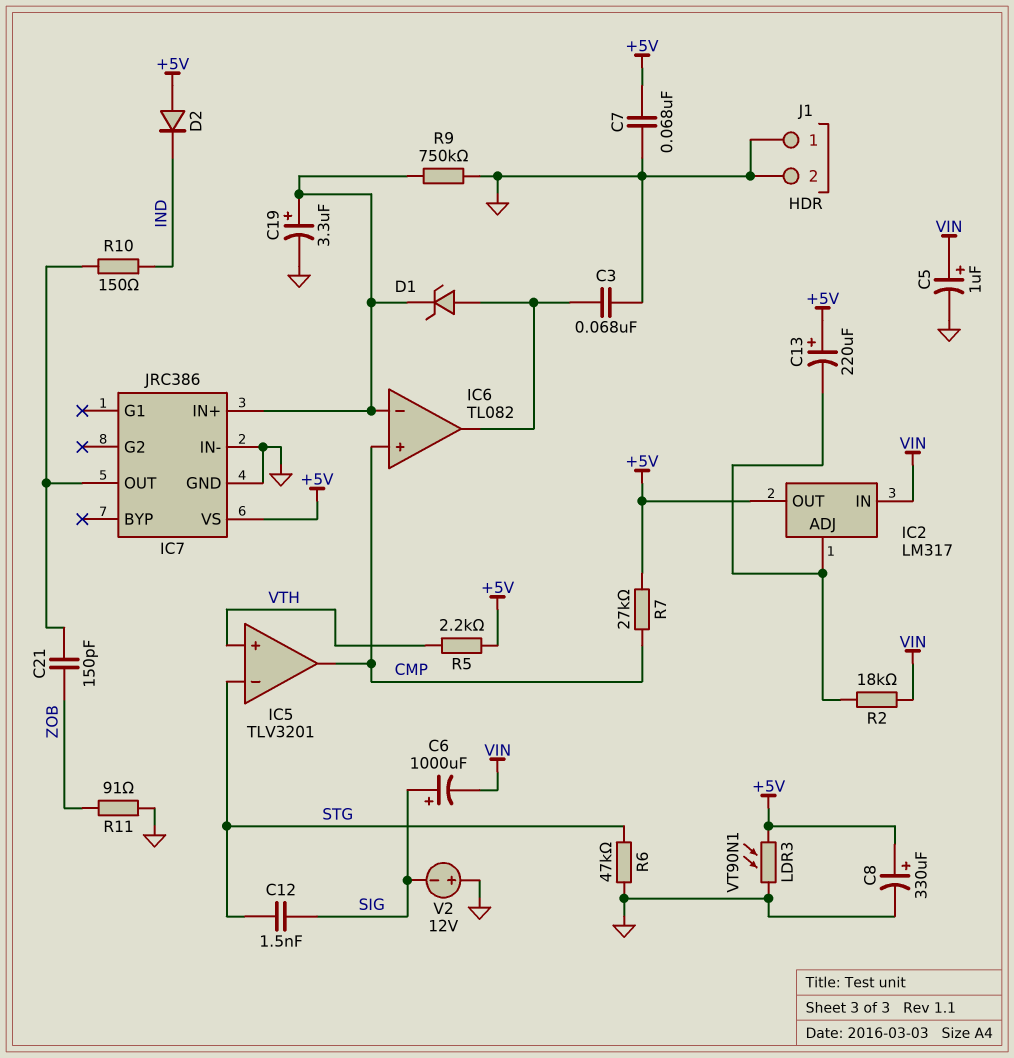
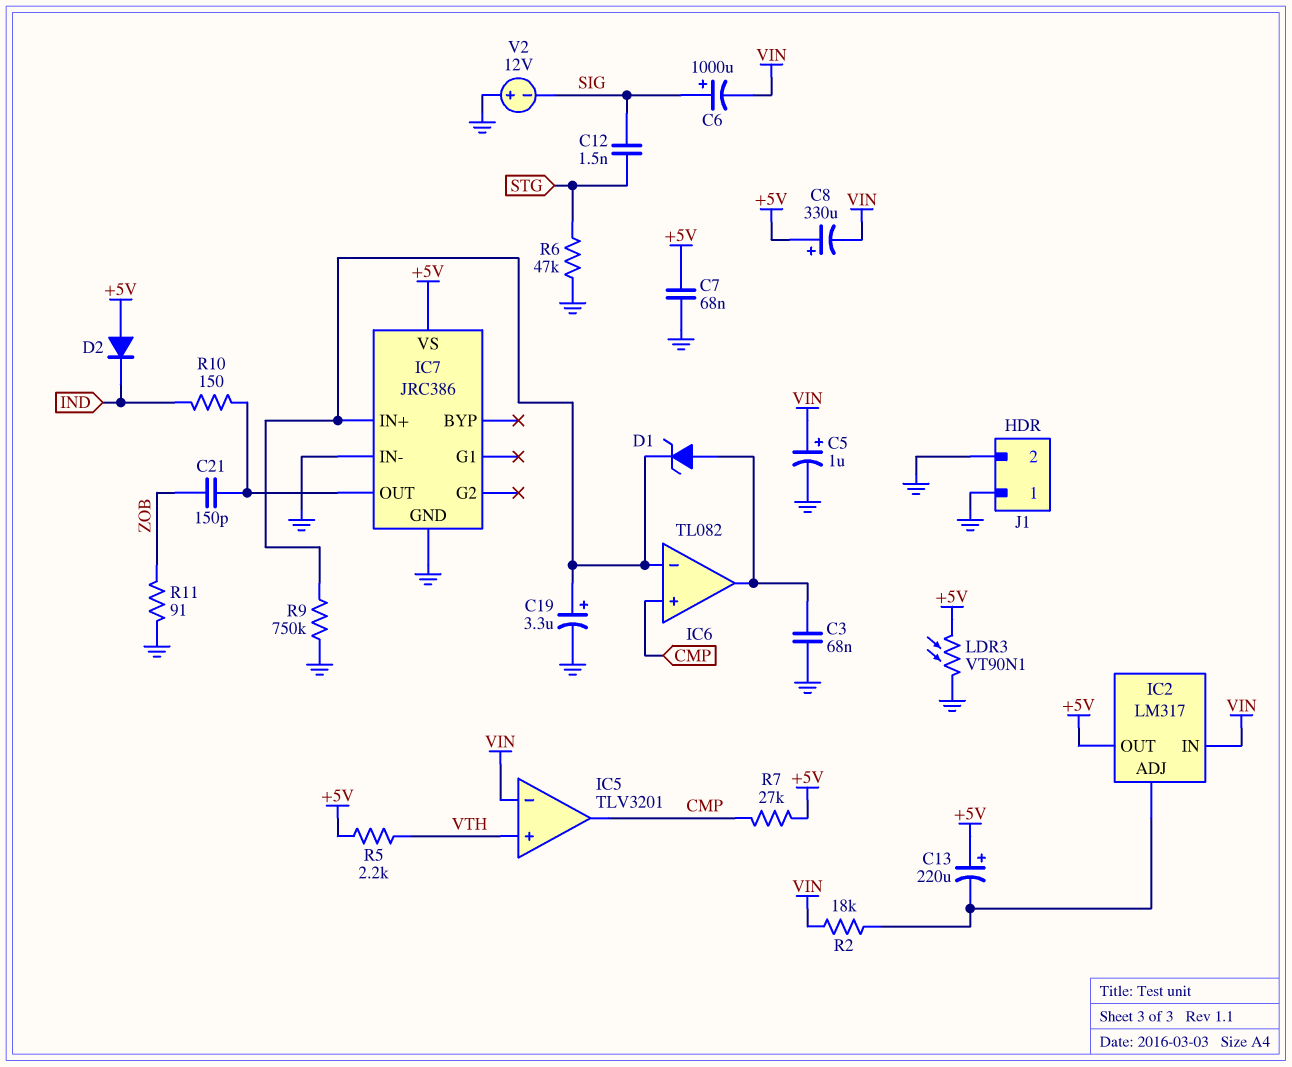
C8: 330uF (plus +5V, minus GND) -> 330uF (plus +5V, minus VIN)
IC5 pin in-: STG -> VIN

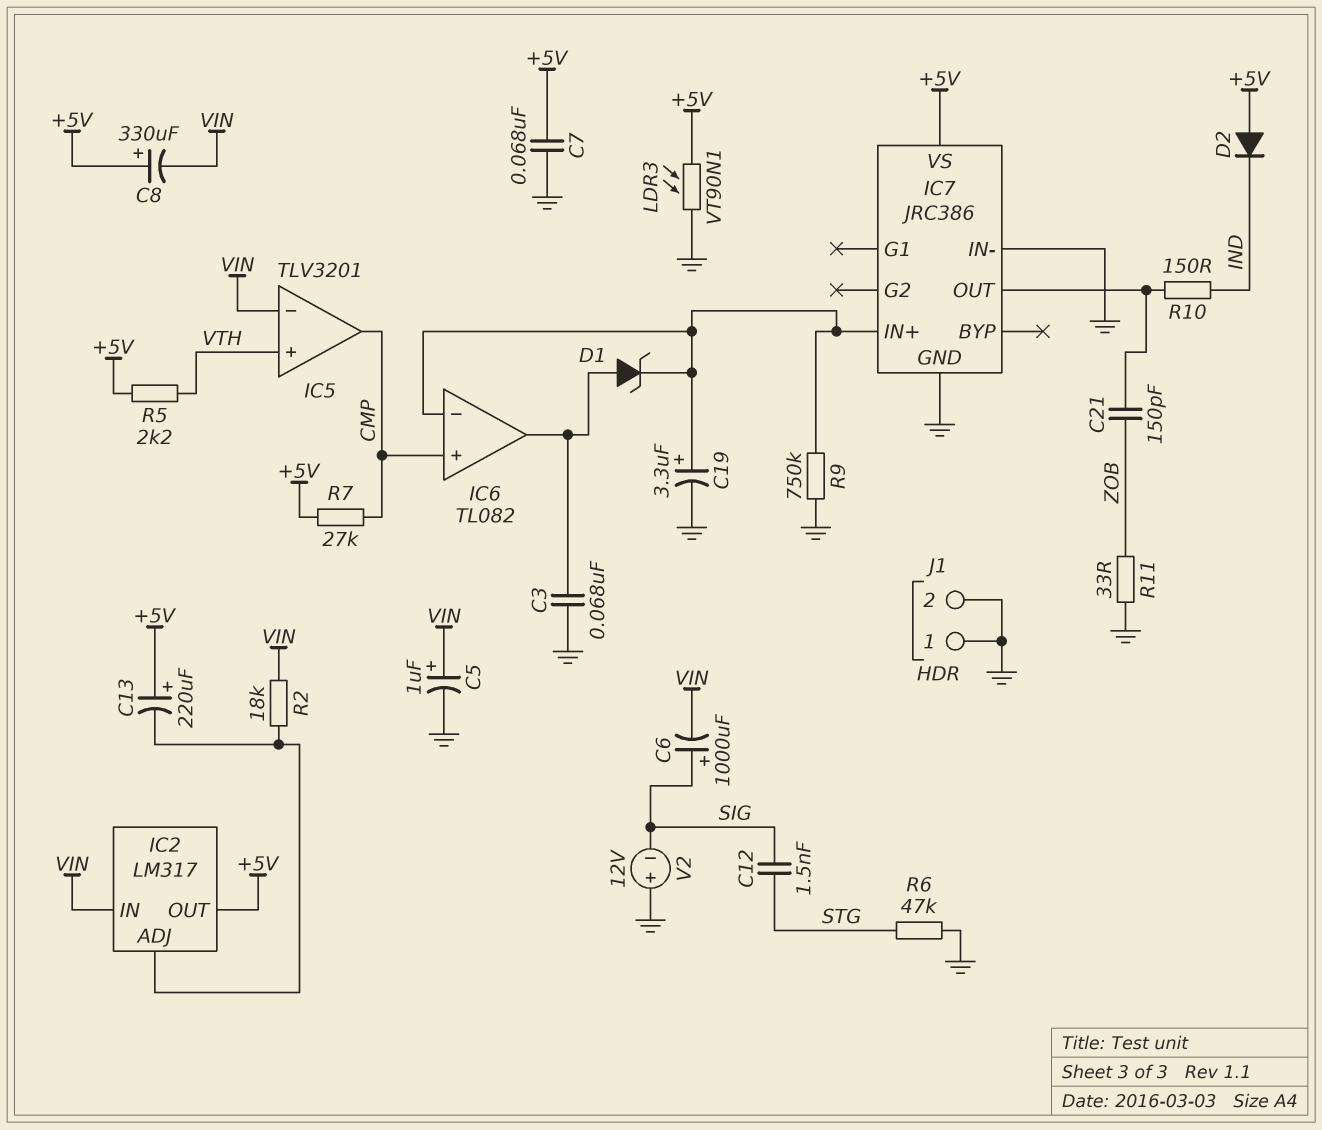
R11: 91 (GND, ZOB) -> 33 (GND, ZOB)

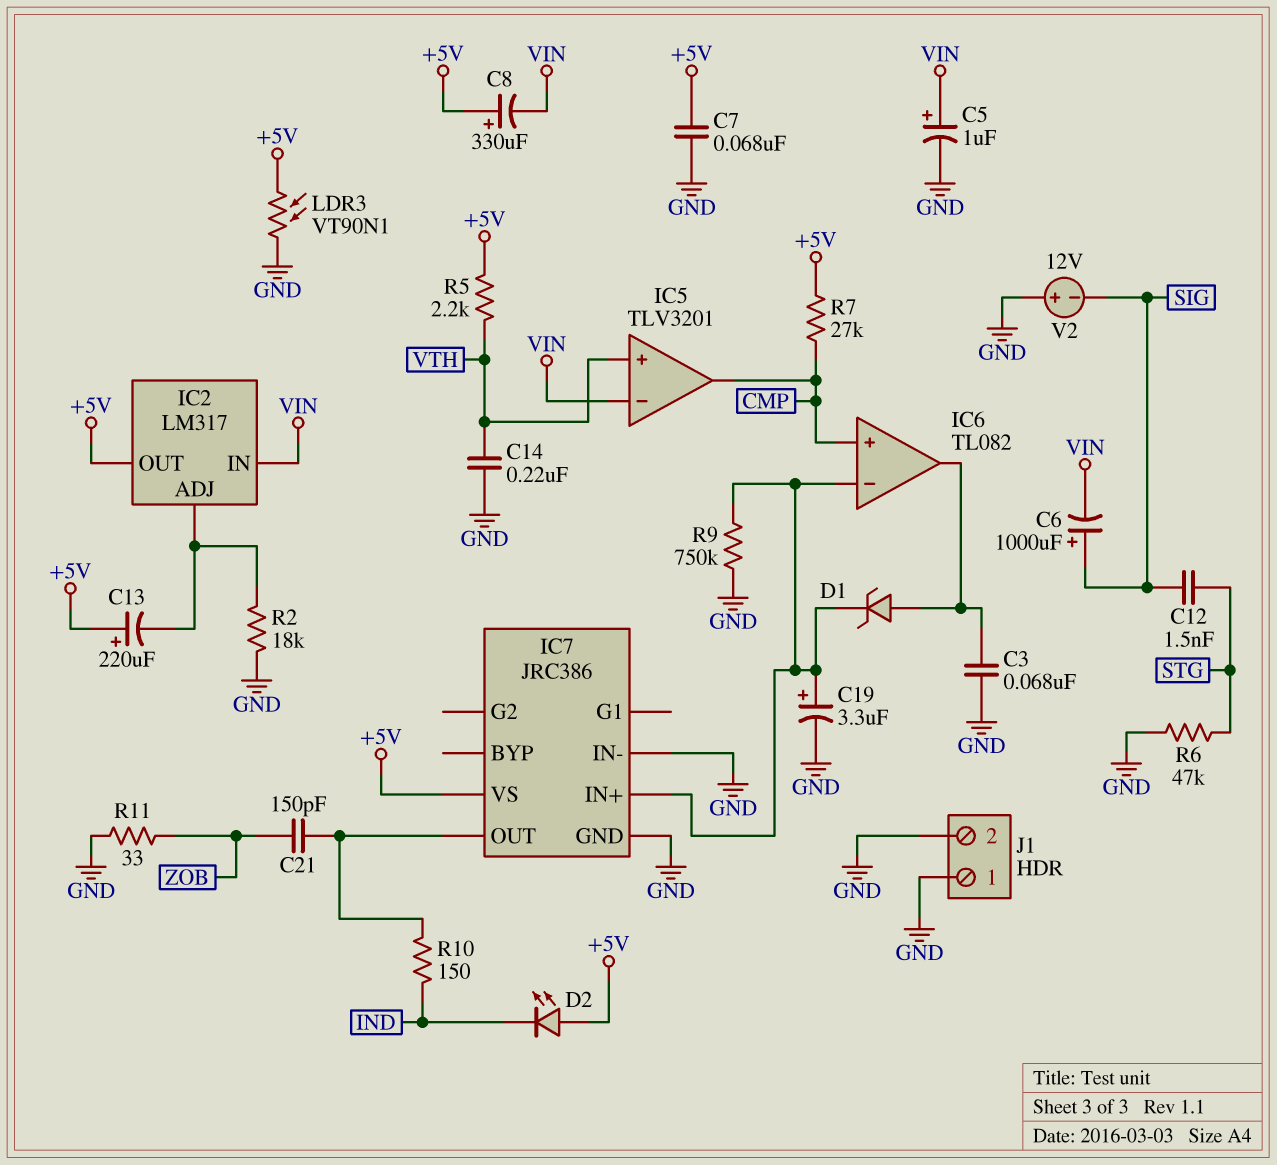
C14: none -> 220nF (GND, VTH)
D2: diode (A +5V, K IND) -> LED (A +5V, K IND)
R2: 18k (IC2/ADJ, VIN) -> 18k (GND, IC2/ADJ)

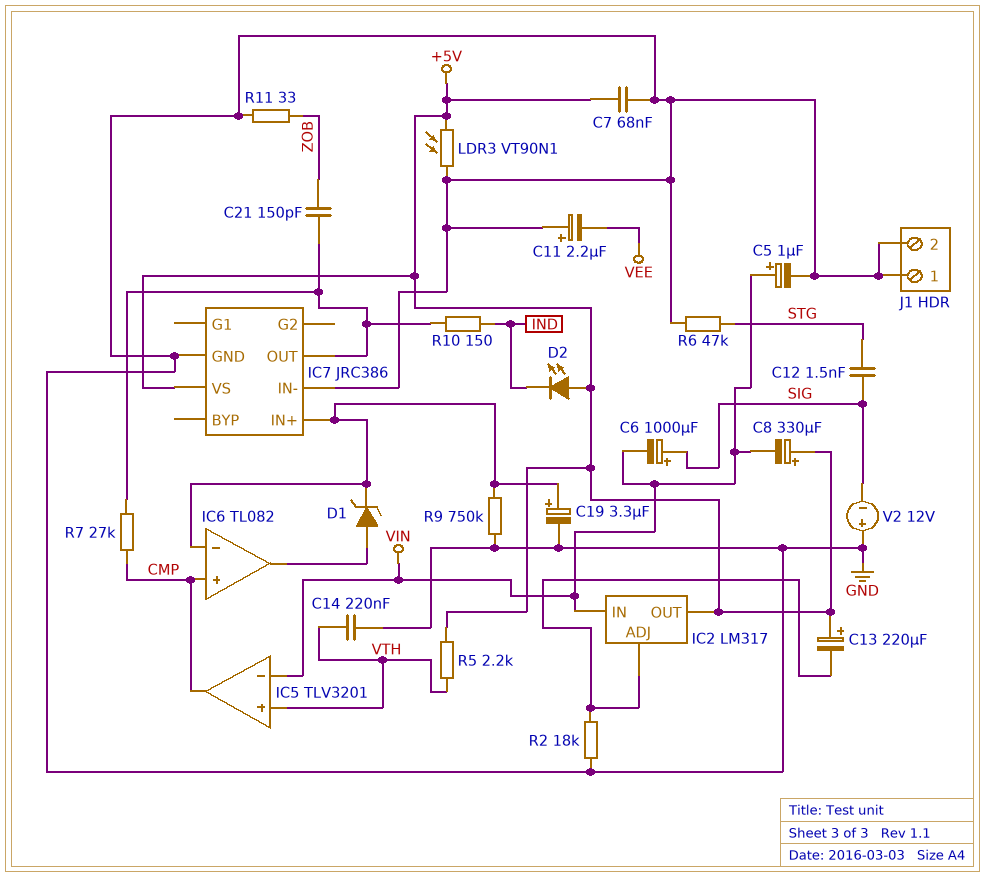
C3: 68nF (GND, IC6/out) -> none
C11: none -> 2.2uF (plus GND, minus VEE)
R7: 27k (+5V, CMP) -> 27k (CMP, IC7/OUT)

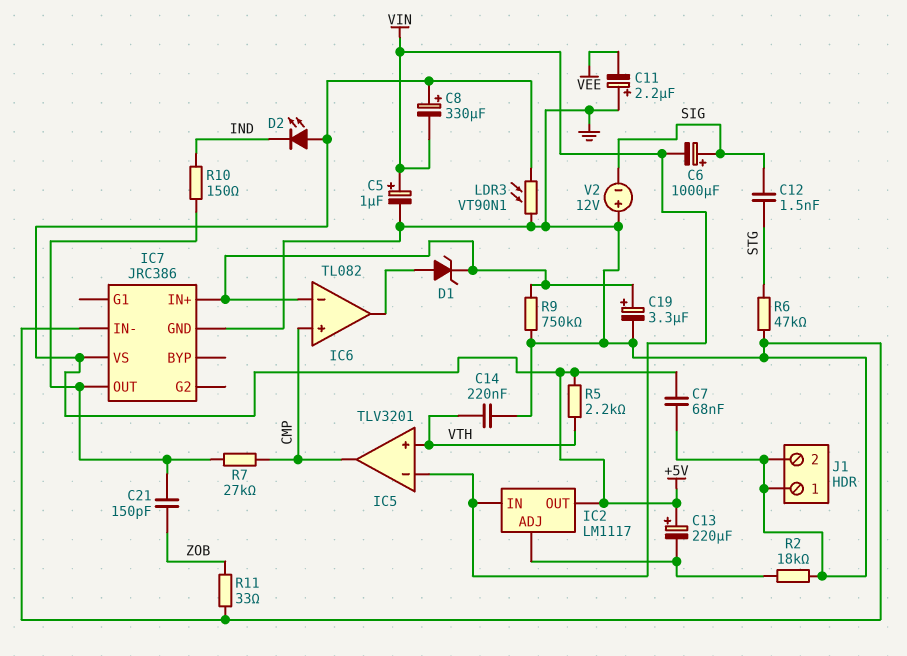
IC2: LM317 -> LM1117

